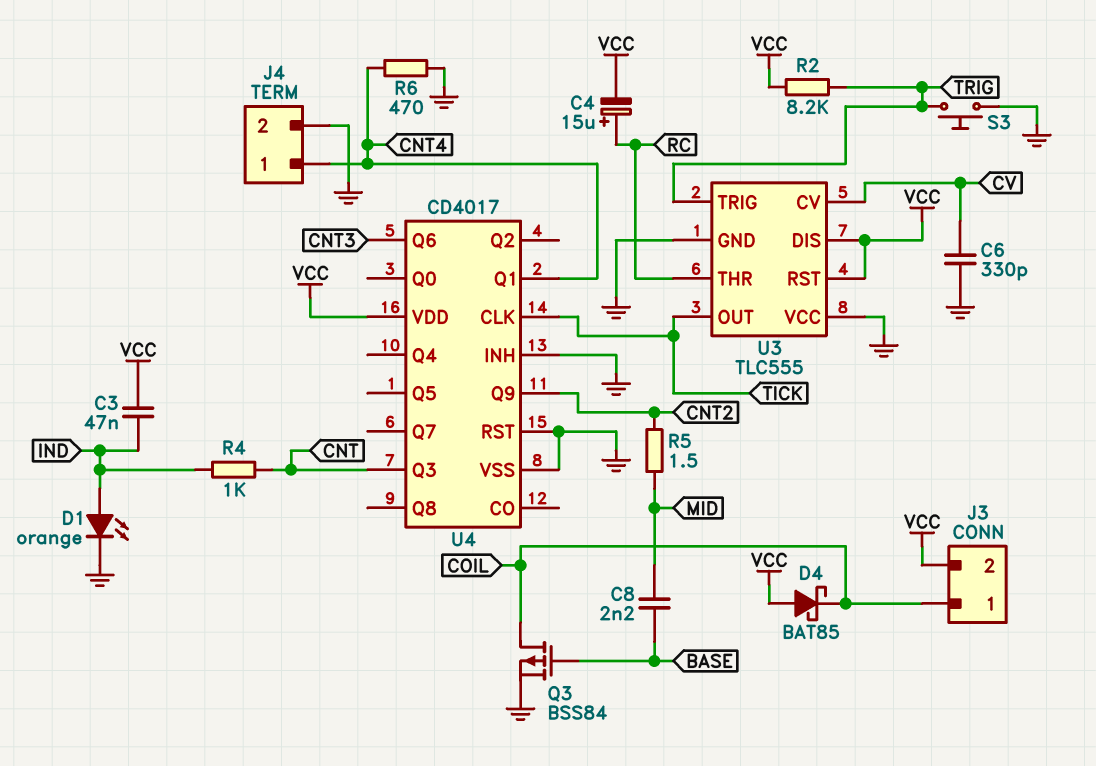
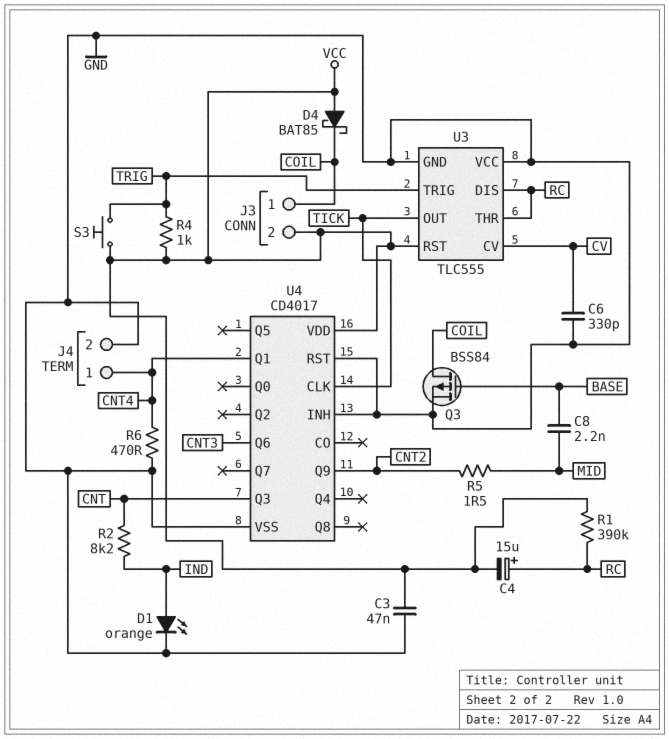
C3: 47nF (IND, VCC) -> 47nF (GND, VCC)
R1: none -> 390k (RC, VCC)
R2: 8.2k (TRIG, VCC) -> 8.2k (CNT, IND)
R4: 1k (CNT, IND) -> 1k (TRIG, VCC)
S3: button (GND, TRIG) -> button (TRIG, VCC)
U3 pin DIS: VCC -> RC

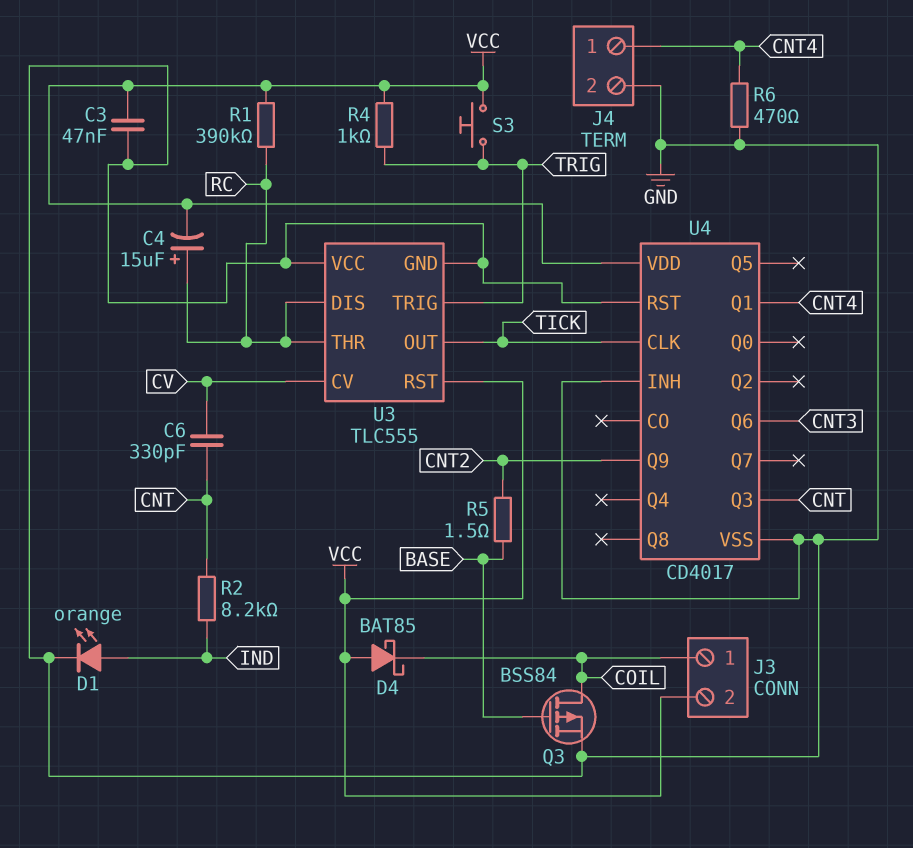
C6: 330pF (CV, GND) -> 330pF (CNT, CV)
C8: 2.2nF (BASE, MID) -> none
R5: 1.5 (CNT2, MID) -> 1.5 (BASE, CNT2)

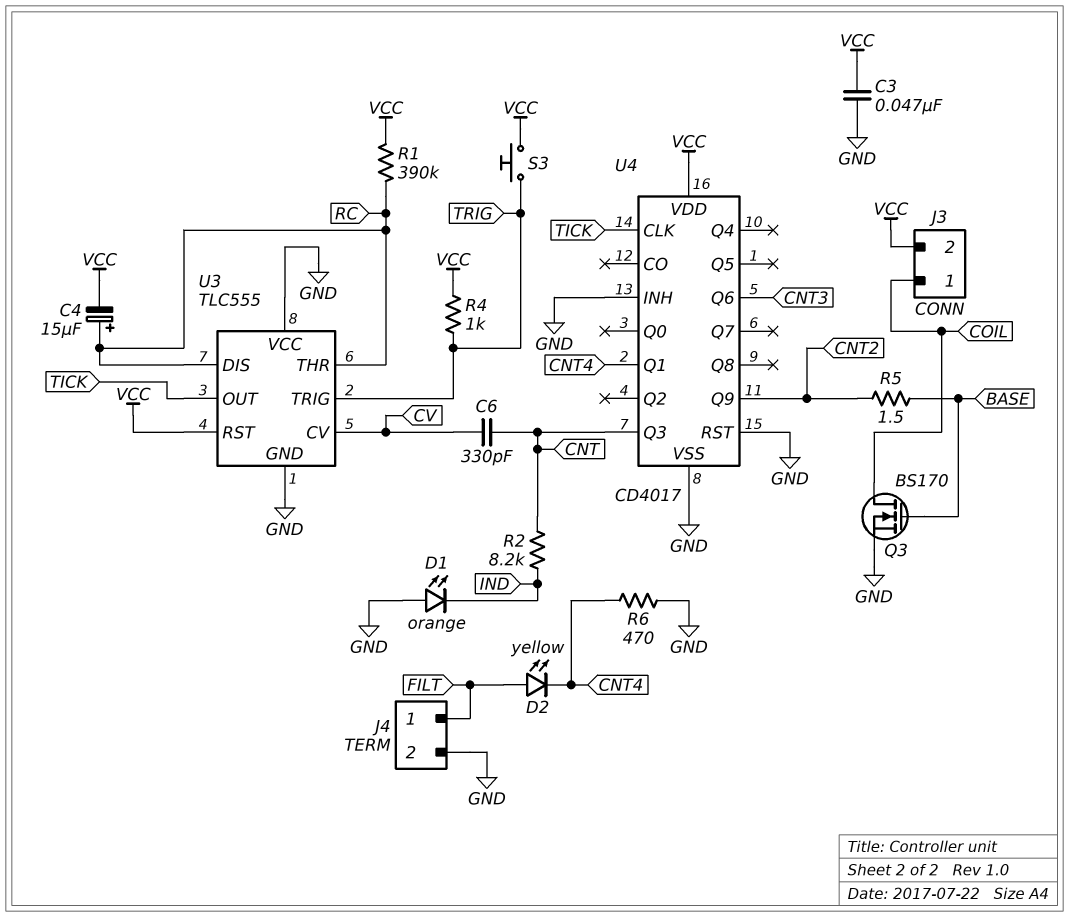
D1: LED orange (A IND, K GND) -> LED orange (A GND, K IND)
D2: none -> LED yellow (A FILT, K CNT4)
D4: schottky BAT85 (A VCC, K COIL) -> none
J4 pin 1: CNT4 -> FILT
Q3: PMOS BSS84 (G BASE, D COIL, S GND) -> NMOS BS170 (G BASE, D COIL, S GND)

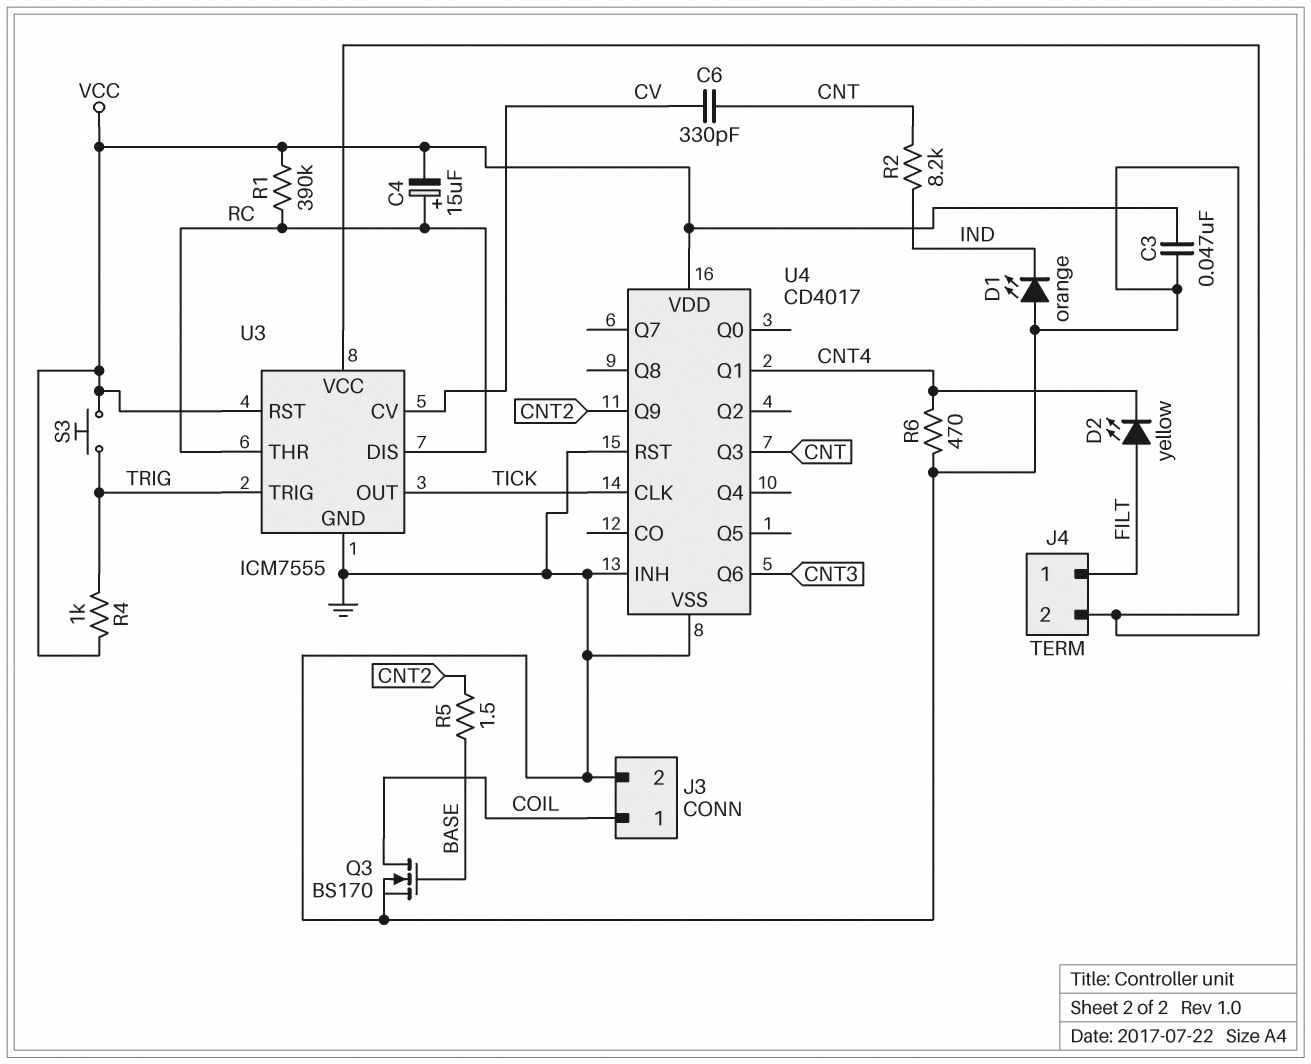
J3 pin 2: VCC -> GND
U3: TLC555 -> ICM7555

